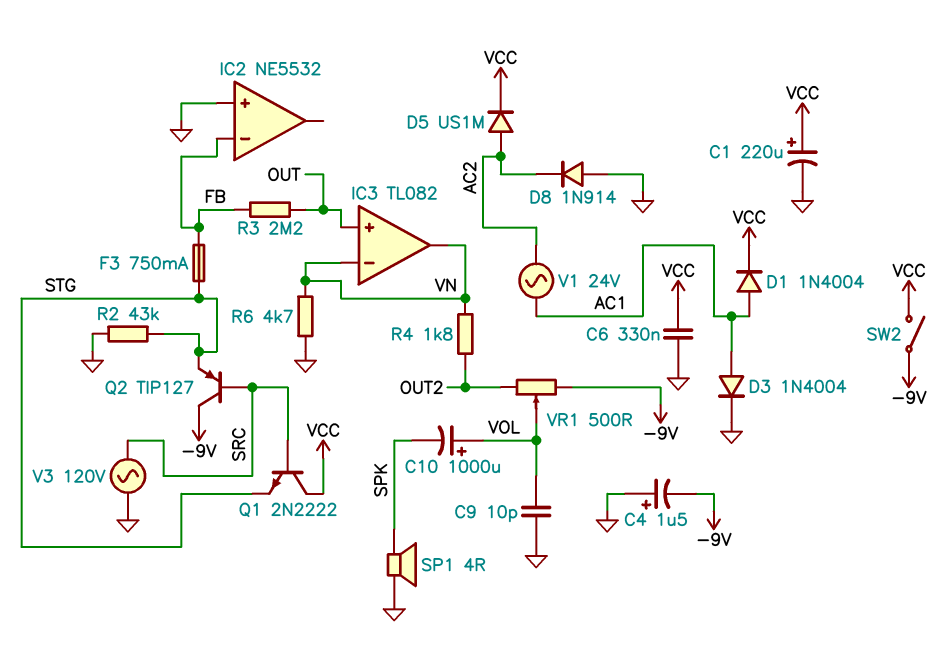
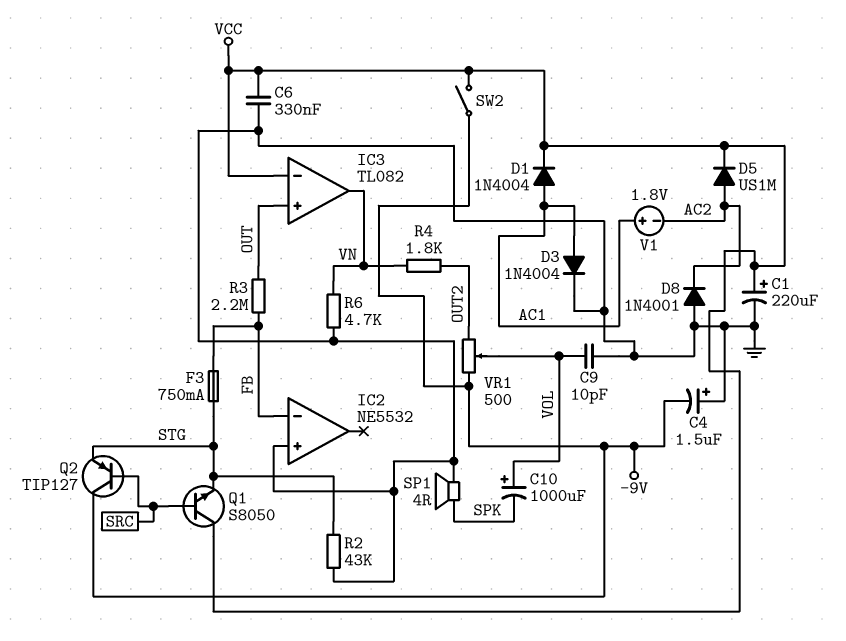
D8: diode 1N914 (A GND, K AC2) -> diode 1N4001 (A GND, K AC2)
IC3 pin in-: VN -> VCC
Q1: NPN 2N2222 (B SRC, C VCC, E STG) -> NPN S8050 (B SRC, C VCC, E STG)
V1: AC 24V (AC1, AC2) -> 1.8V (plus AC1, minus AC2)
V3: AC 120V (GND, SRC) -> none

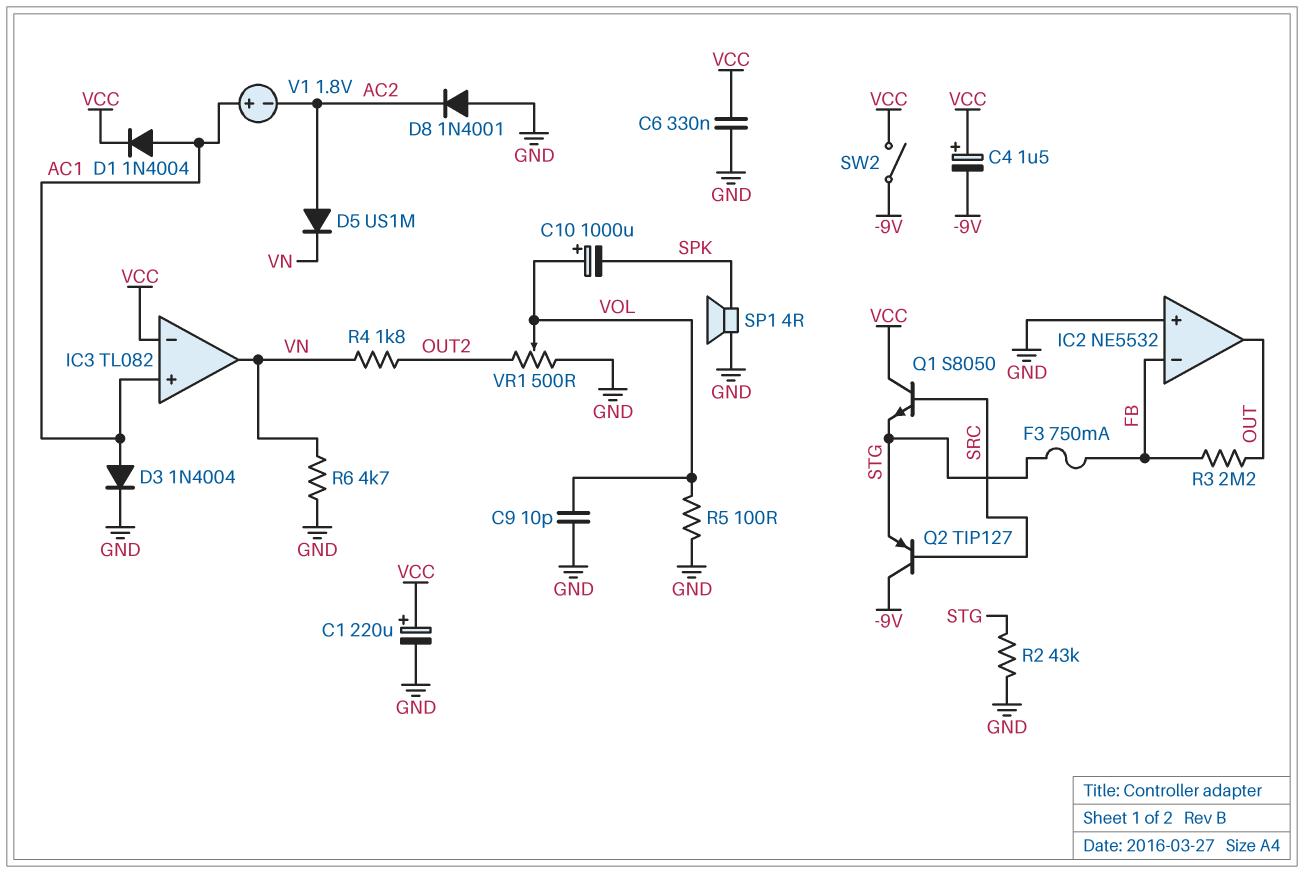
C4: 1.5uF (plus GND, minus -9V) -> 1.5uF (plus VCC, minus -9V)
D5: diode US1M (A AC2, K VCC) -> diode US1M (A AC2, K VN)
IC2 pin out: none -> OUT
IC3 pin in+: OUT -> AC1
R5: none -> 100 (GND, VOL)
VR1: 500 (-9V, OUT2, wiper VOL) -> 500 (GND, OUT2, wiper VOL)

